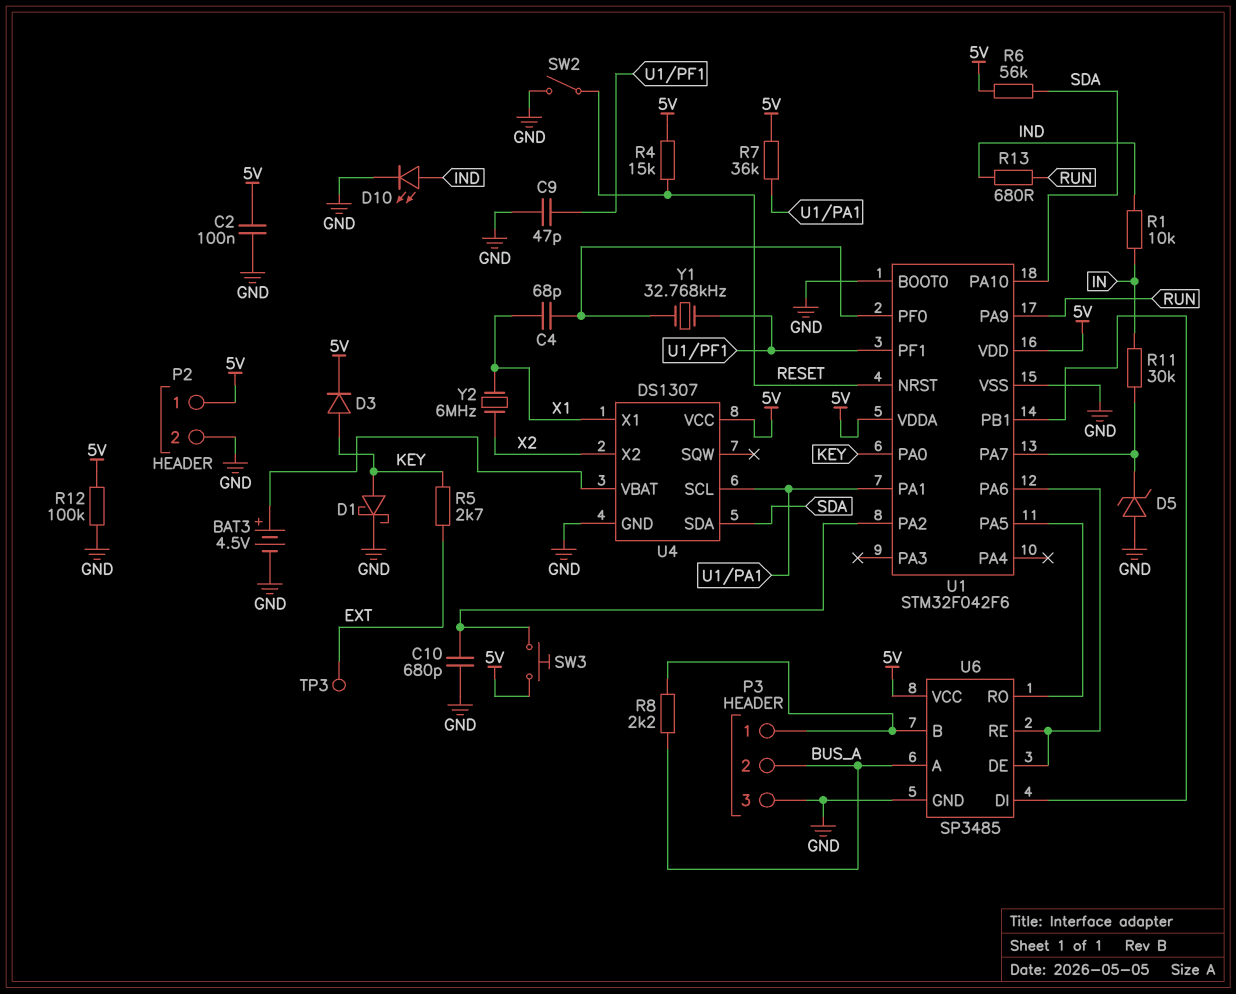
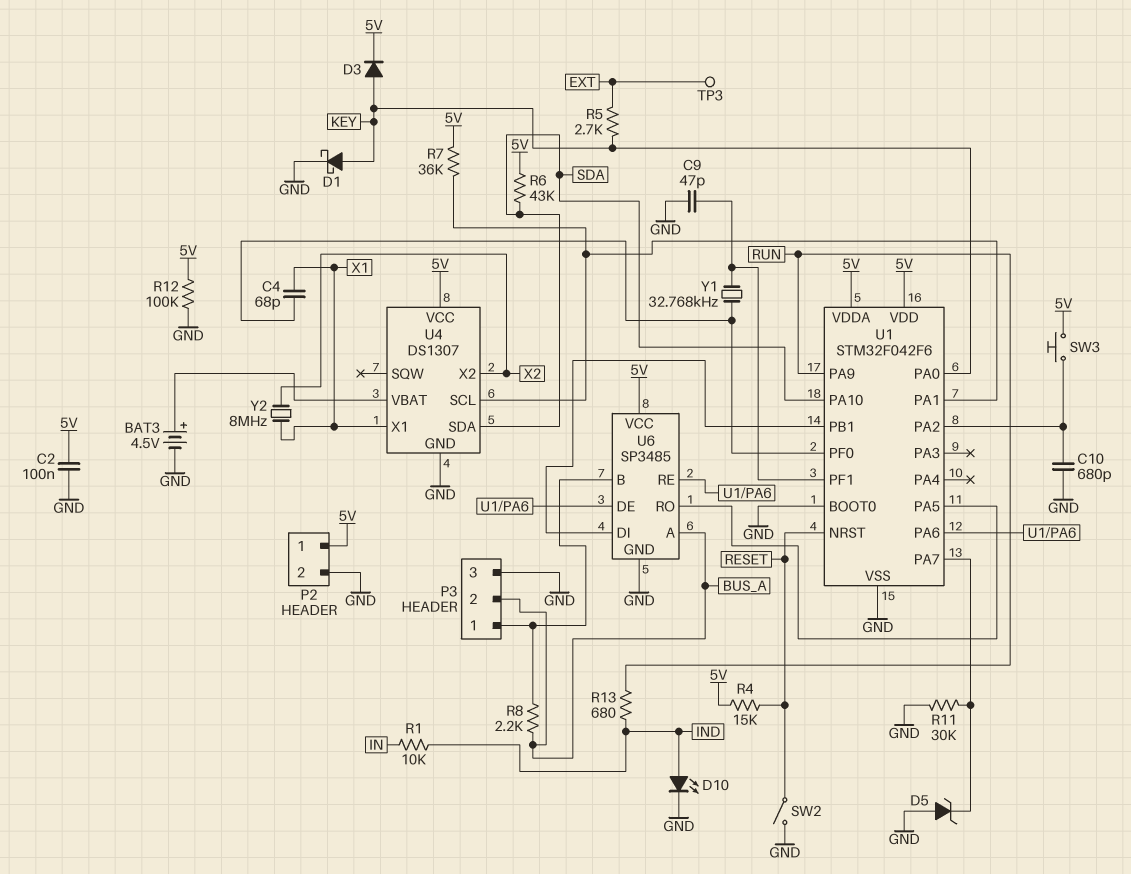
R6: 56k (5V, SDA) -> 43k (5V, SDA)
R11: 30k (IN, U1/PA7) -> 30k (GND, U1/PA7)
Y2: 6MHz (X1, X2) -> 8MHz (X1, X2)

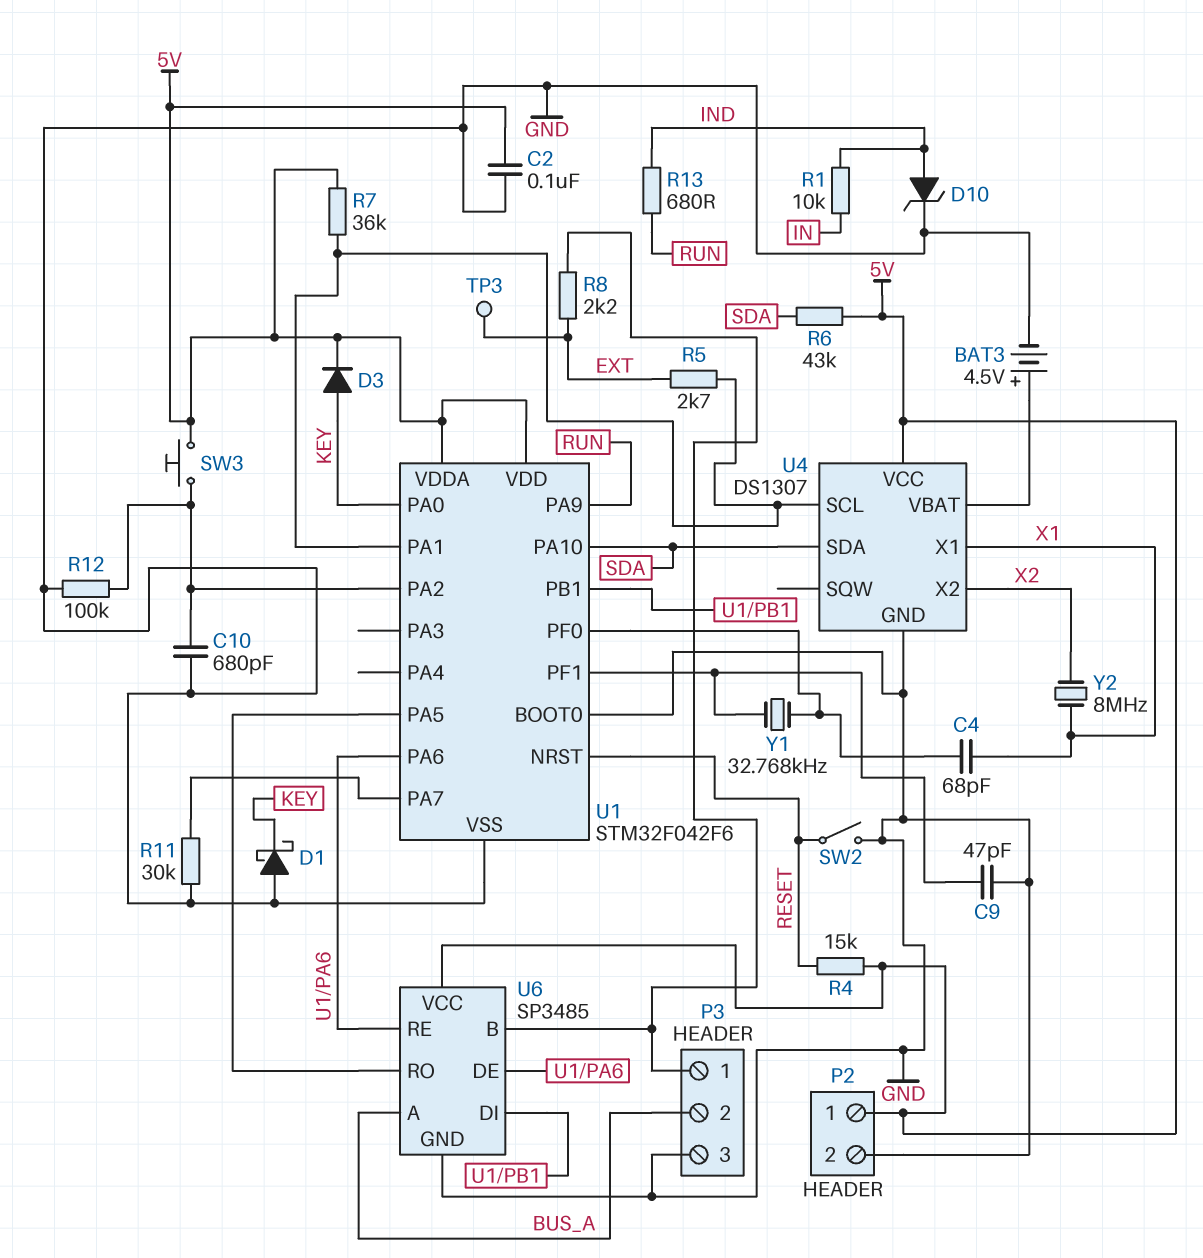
D1: schottky (A KEY, K GND) -> schottky (A GND, K KEY)
D5: zener (A GND, K U1/PA7) -> none
D10: LED (A IND, K GND) -> zener (A IND, K GND)
R5: 2.7k (EXT, KEY) -> 2.7k (EXT, U1/PA1)
R8: 2.2k (BUS_A, P3/1) -> 2.2k (EXT, P3/1)
R12: 100k (5V, GND) -> 100k (GND, U1/PA2)

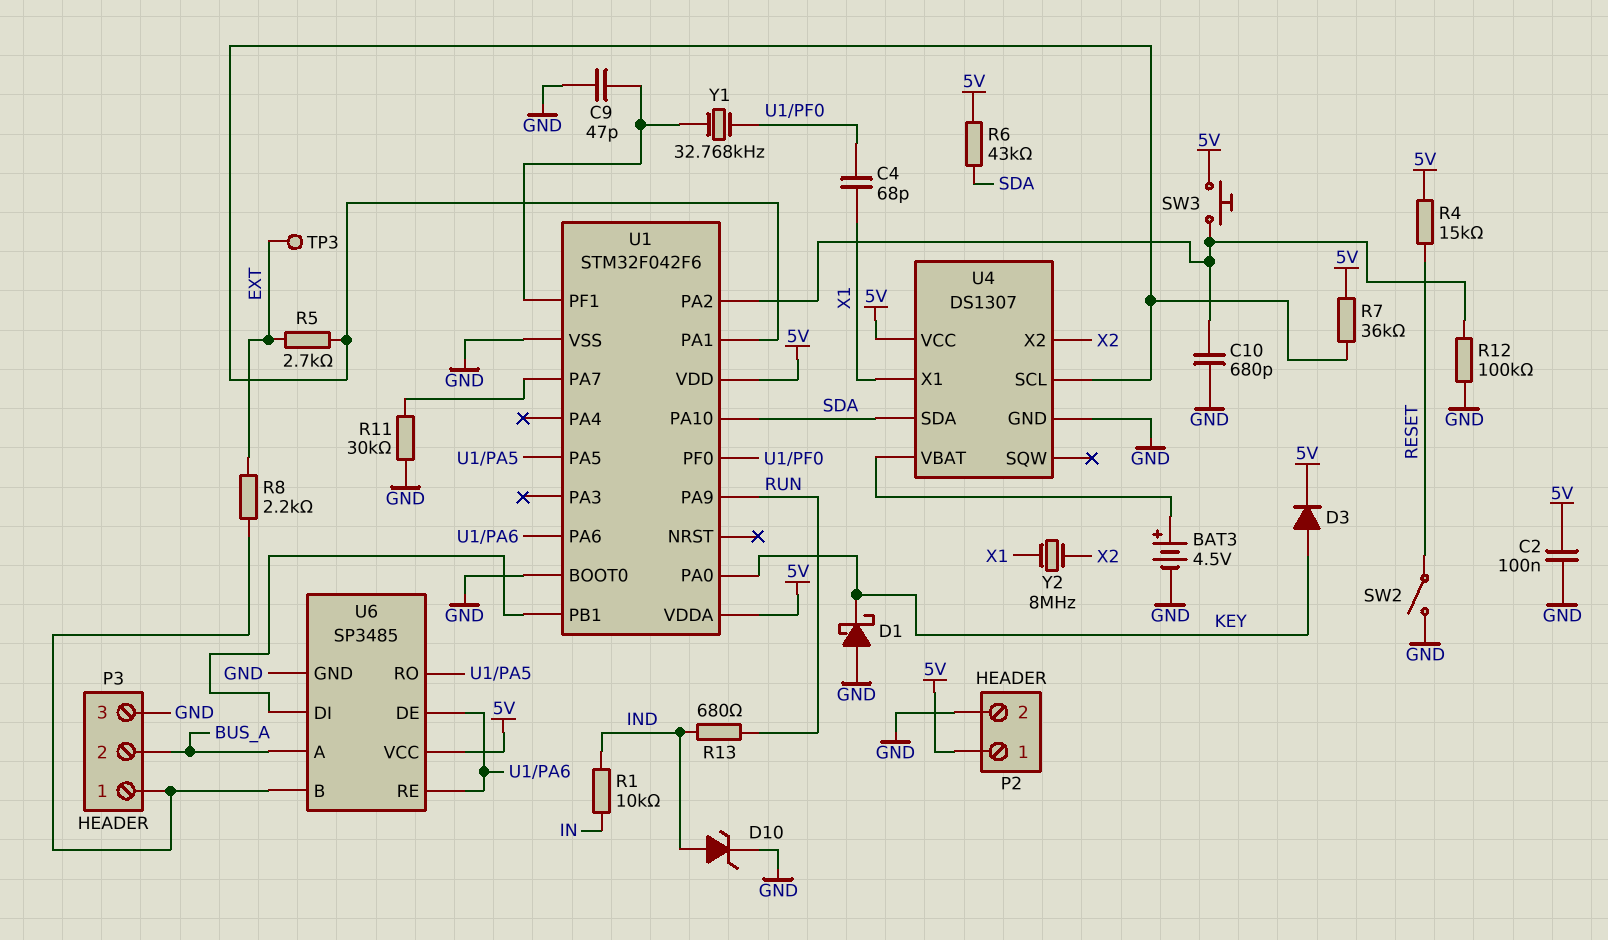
U1 pin NRST: RESET -> none

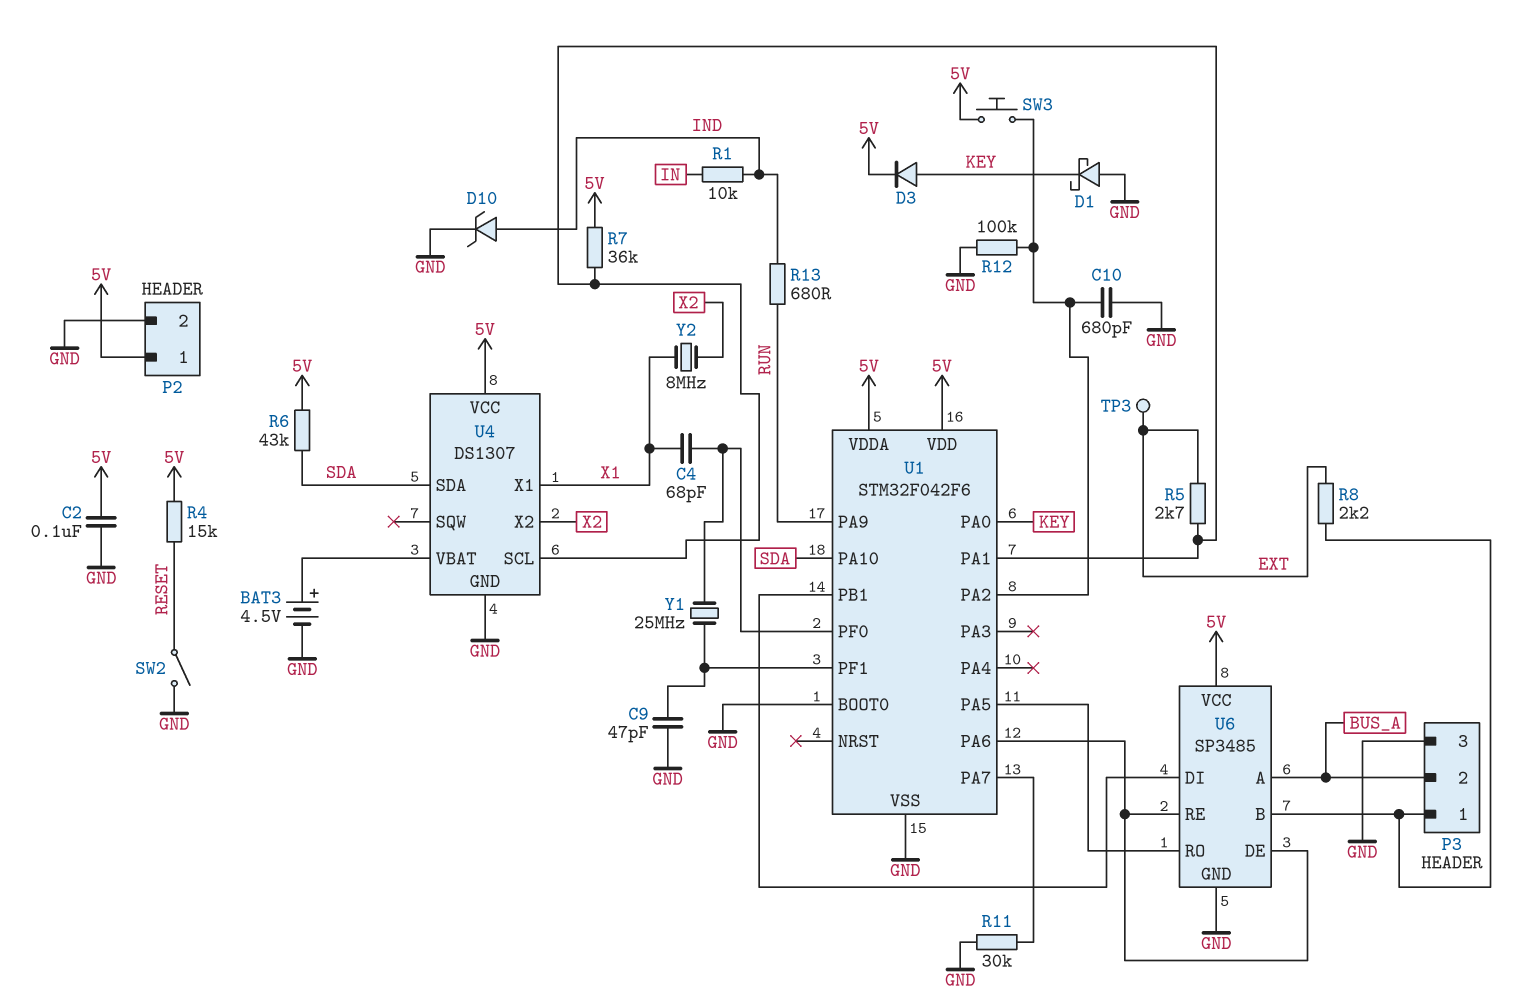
Y1: 32.768kHz (U1/PF0, U1/PF1) -> 25MHz (U1/PF0, U1/PF1)

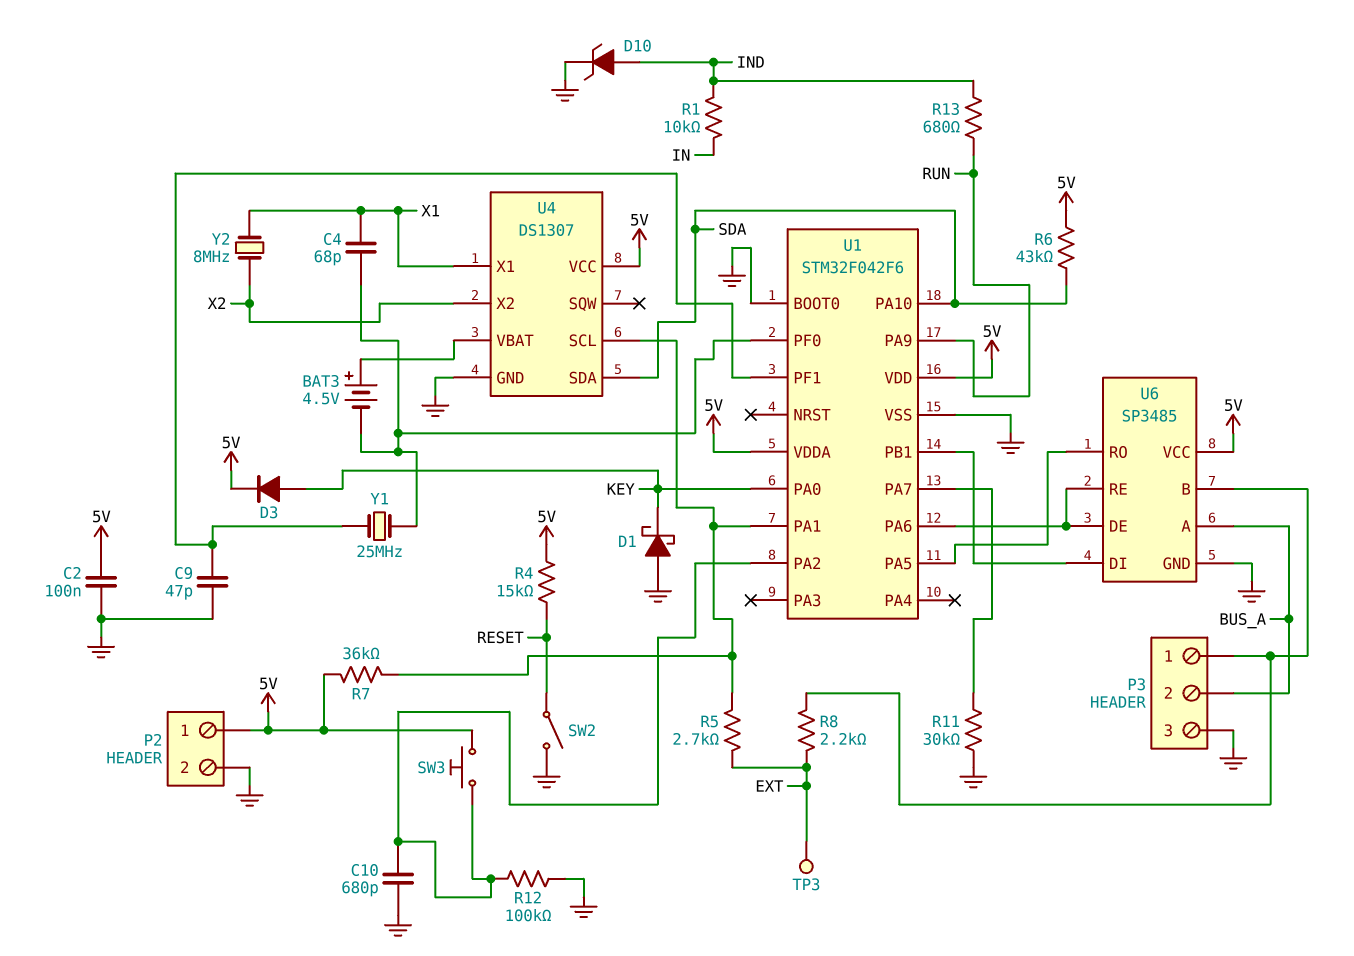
BAT3: 4.5V (plus U4/VBAT, minus GND) -> 4.5V (plus U4/VBAT, minus U1/PF0)

